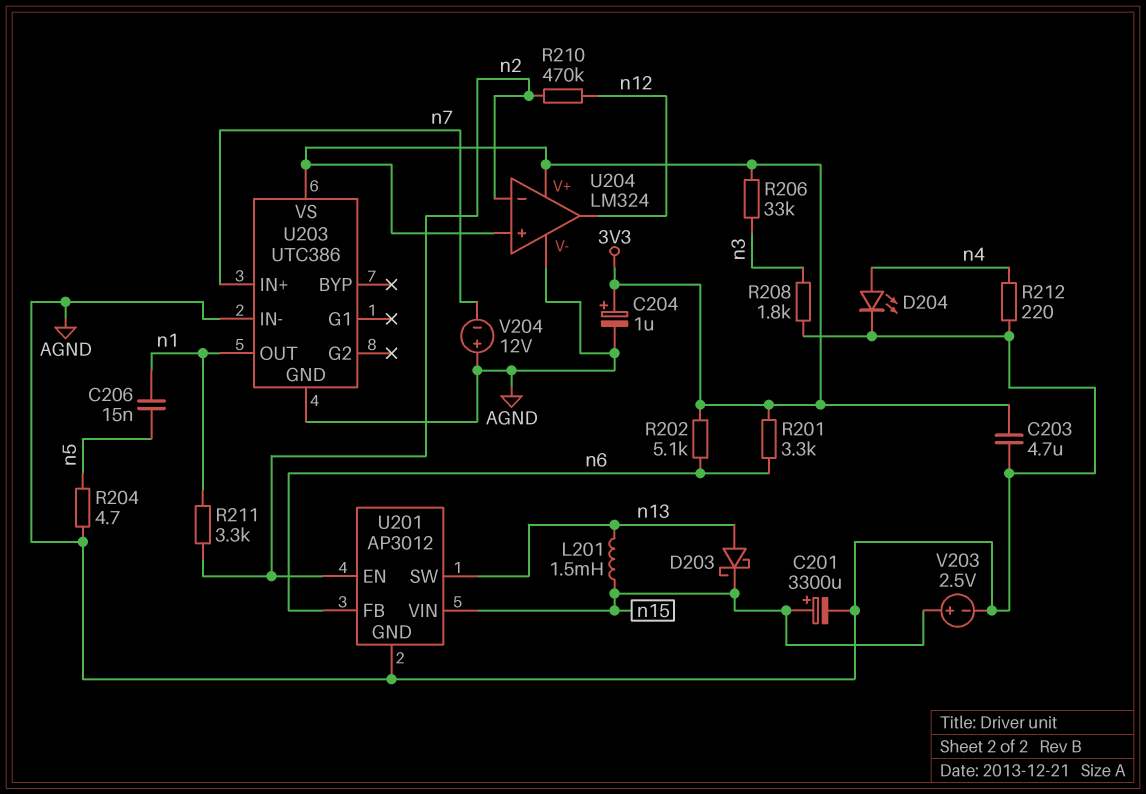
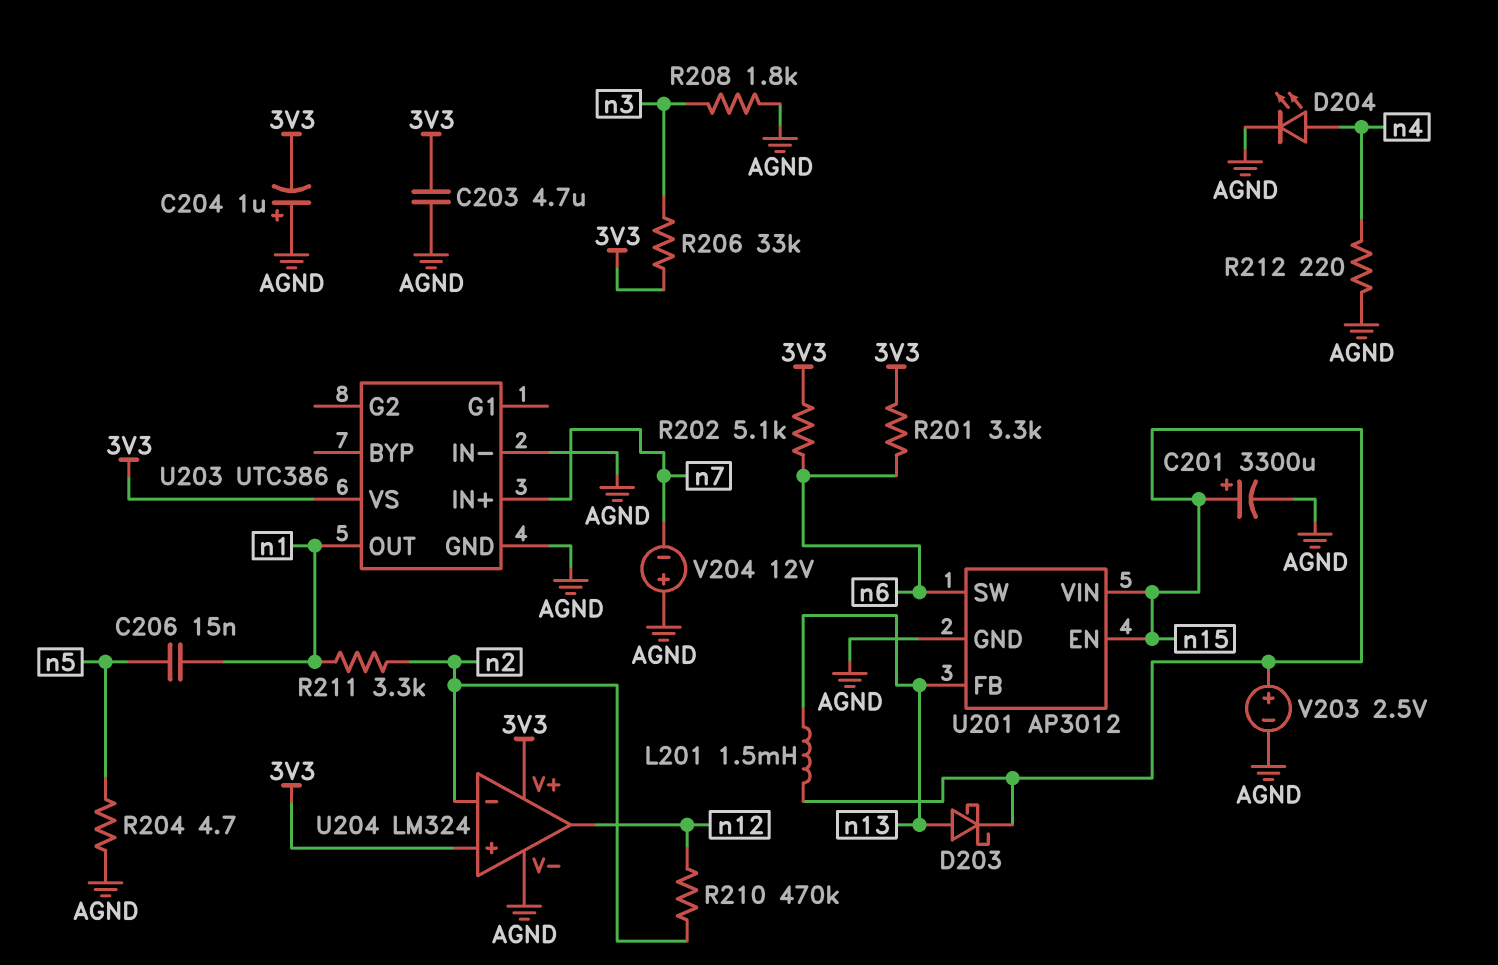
C204: 1uF (plus 3V3, minus AGND) -> 1uF (plus AGND, minus 3V3)
U201 pin EN: n2 -> n15
U201 pin FB: n6 -> n13
U201 pin SW: n13 -> n6

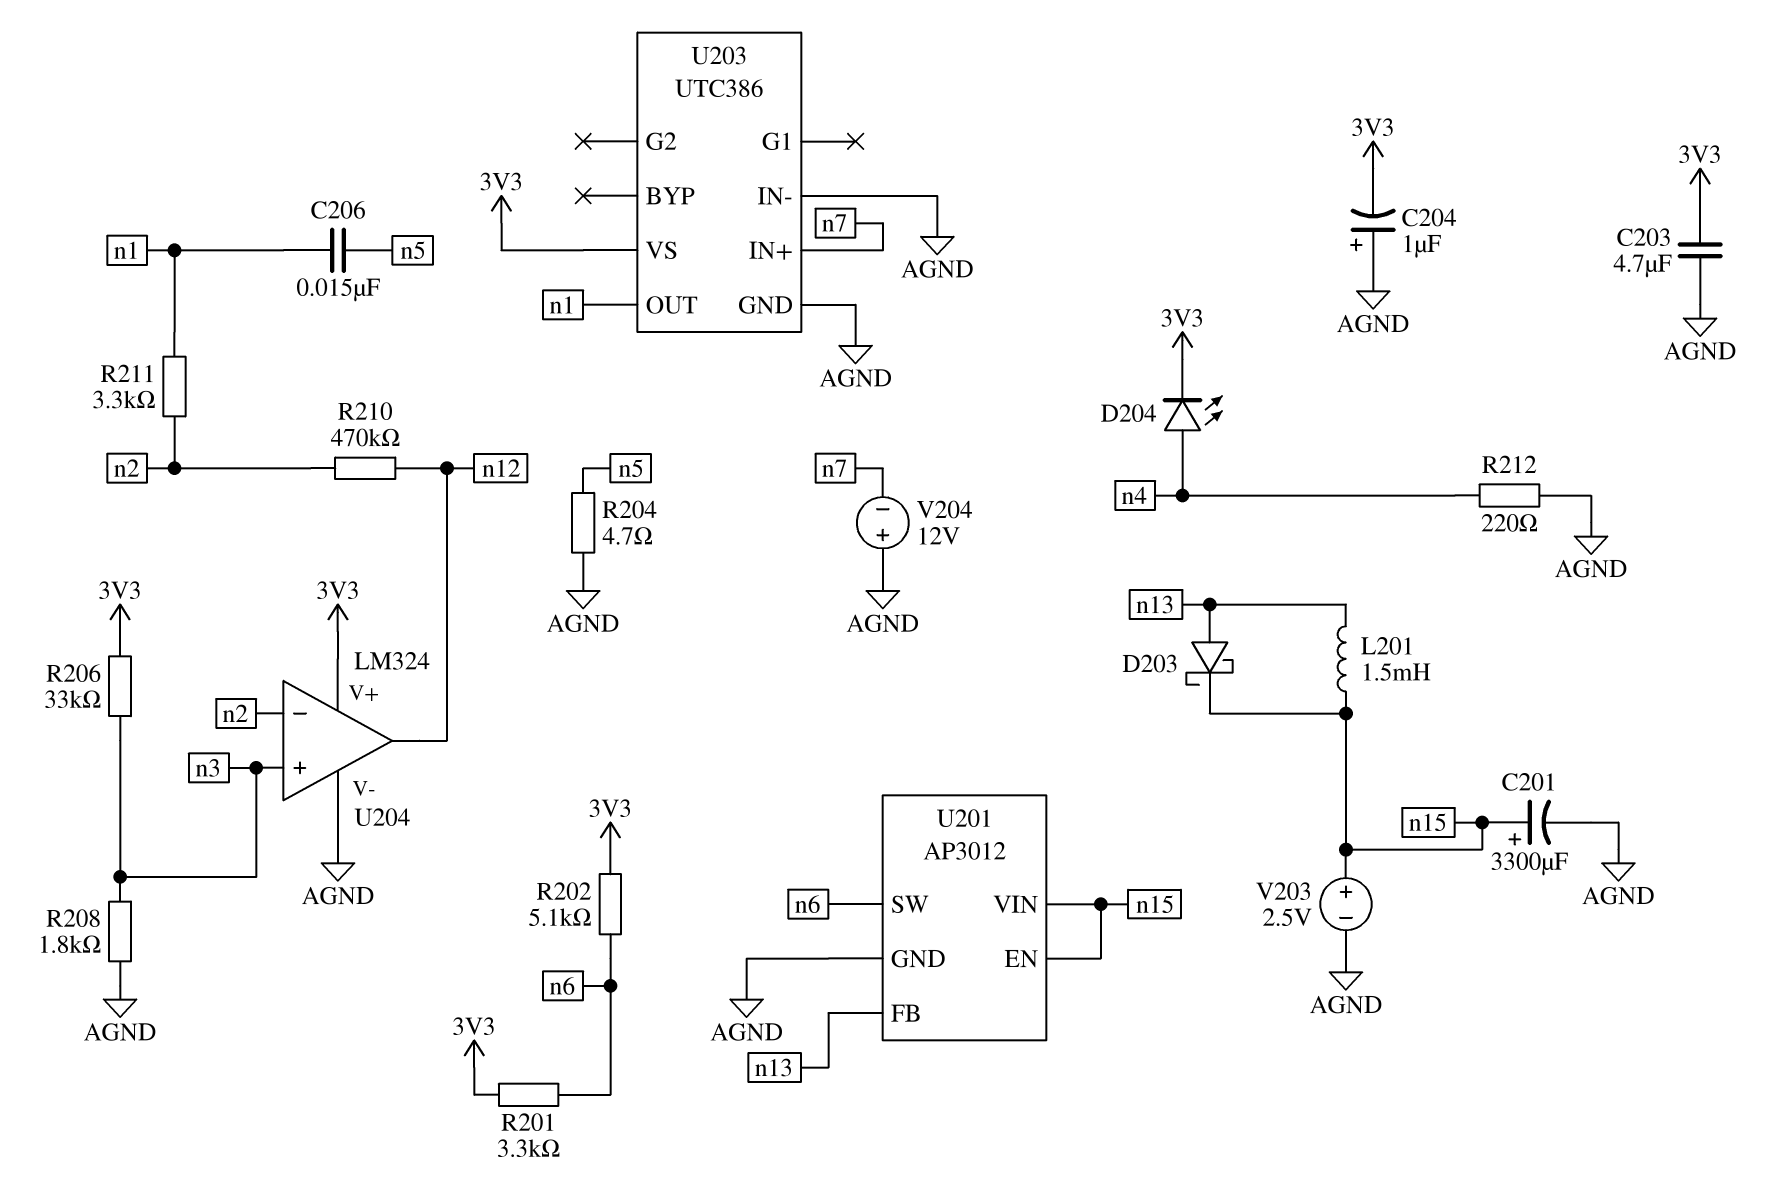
D204: LED (A n4, K AGND) -> LED (A n4, K 3V3)
U204 pin in+: 3V3 -> n3

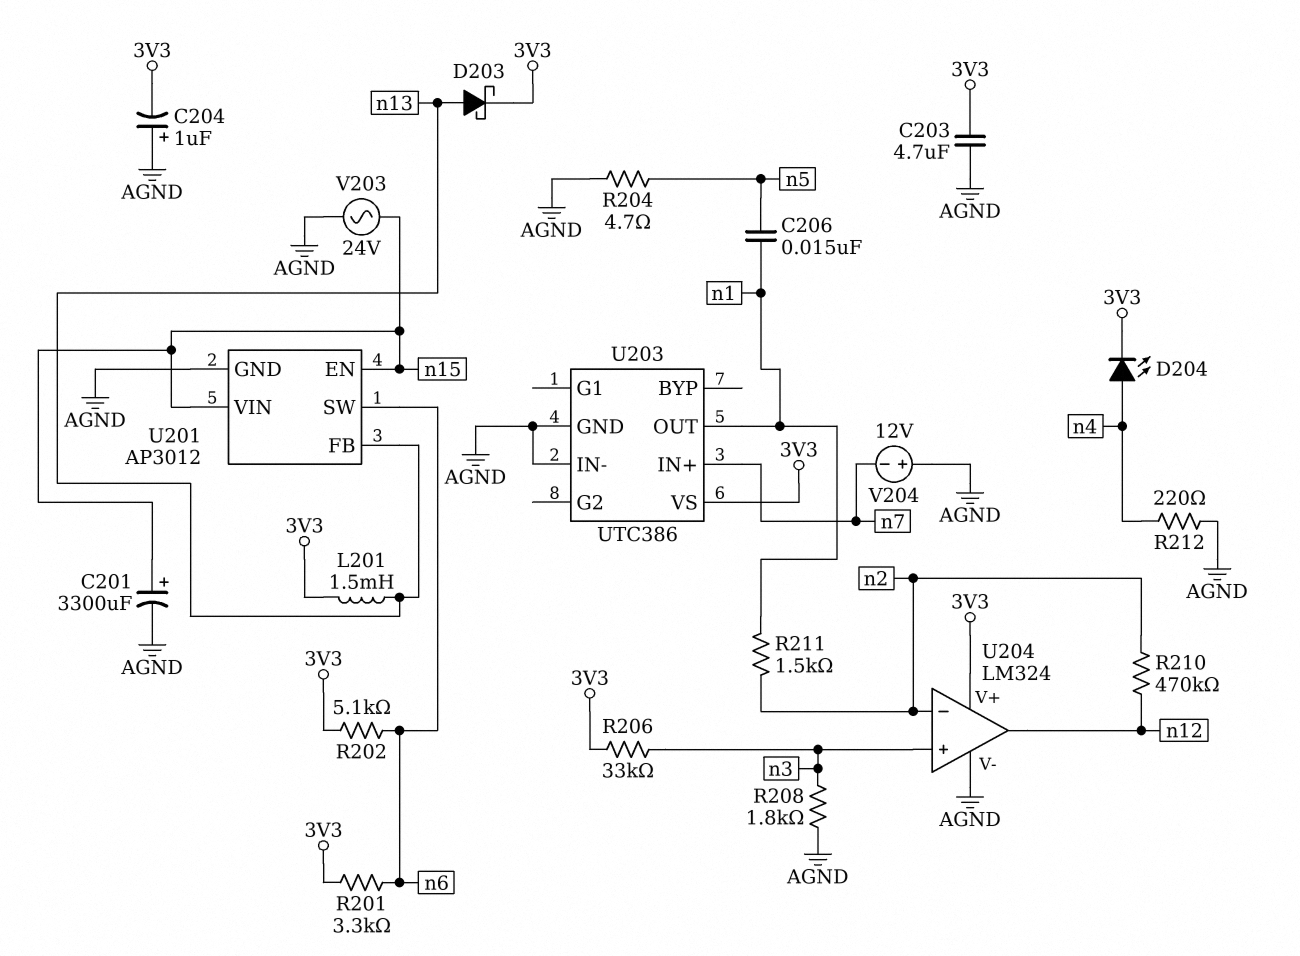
D203: schottky (A n13, K n15) -> schottky (A n13, K 3V3)
L201: 1.5mH (n13, n15) -> 1.5mH (3V3, n13)
R211: 3.3k (n1, n2) -> 1.5k (n1, n2)
V203: 2.5V (plus n15, minus AGND) -> AC 24V (AGND, n15)

